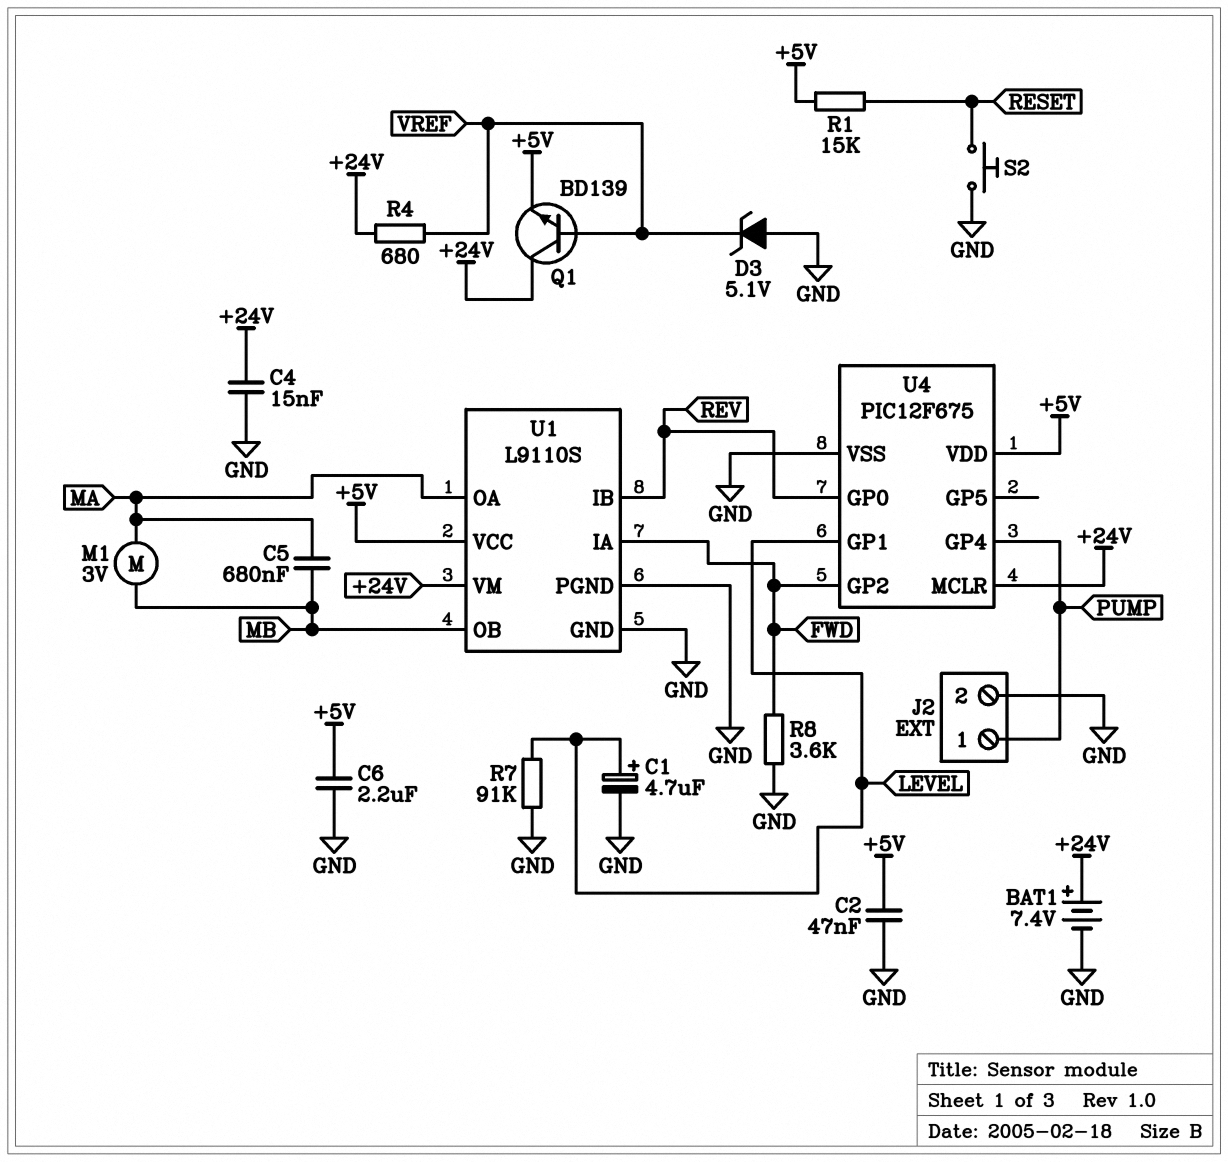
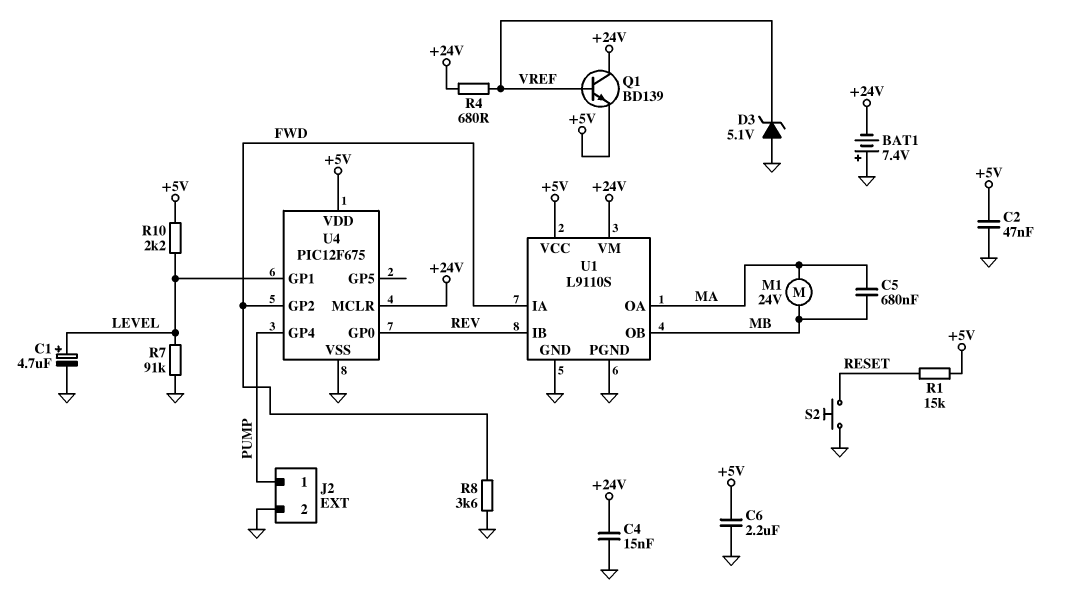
BAT1: 7.4V (plus +24V, minus GND) -> 7.4V (plus GND, minus +24V)
M1: motor 3V (MA, MB) -> motor 24V (MA, MB)
R10: none -> 2.2k (+5V, LEVEL)

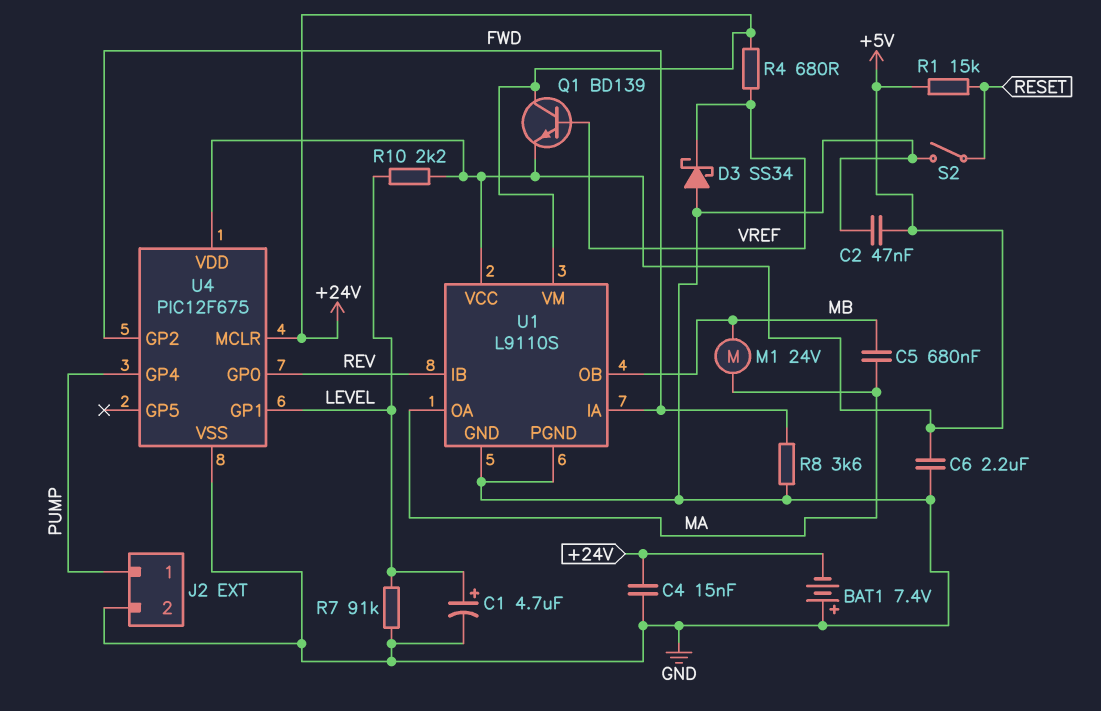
D3: zener 5.1V (A GND, K VREF) -> schottky SS34 (A GND, K VREF)
S2: button (GND, RESET) -> switch (GND, RESET)

